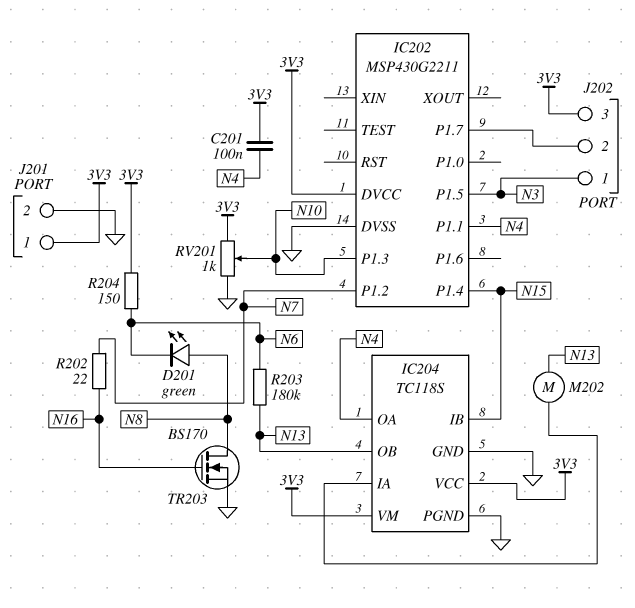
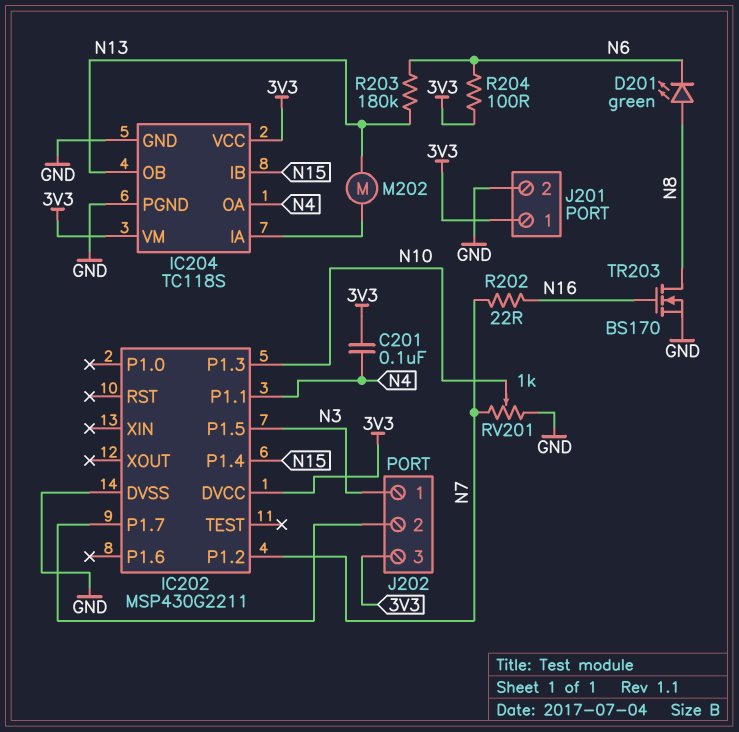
R204: 150 (3V3, N6) -> 100 (3V3, N6)
RV201: 1k (3V3, GND, wiper N10) -> 1k (GND, N7, wiper N10)

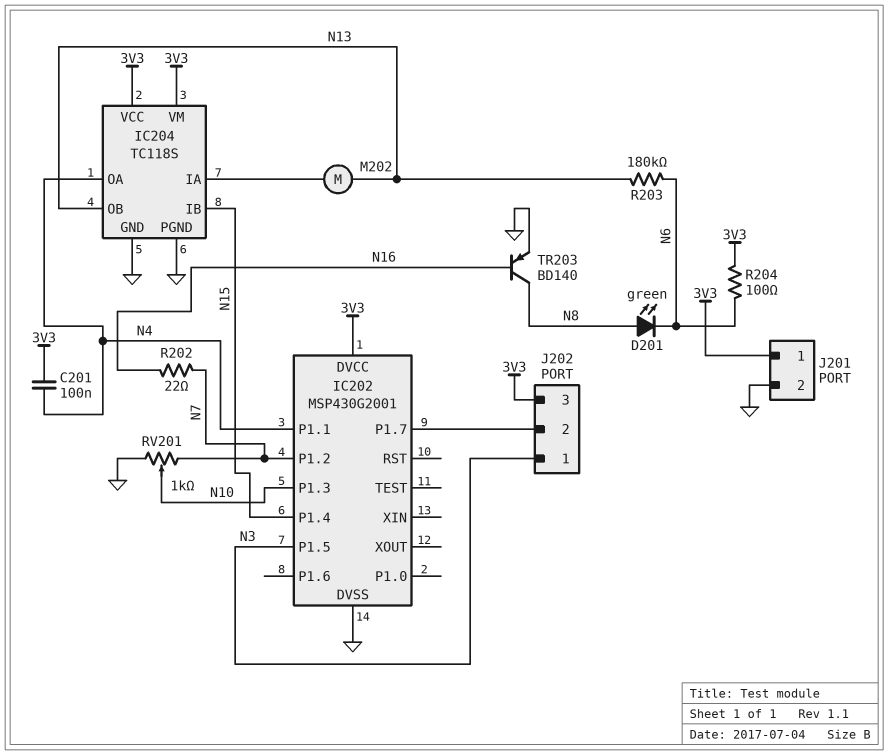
IC202: MSP430G2211 -> MSP430G2001
TR203: NMOS BS170 (G N16, D N8, S GND) -> PNP BD140 (B N16, C N8, E GND)

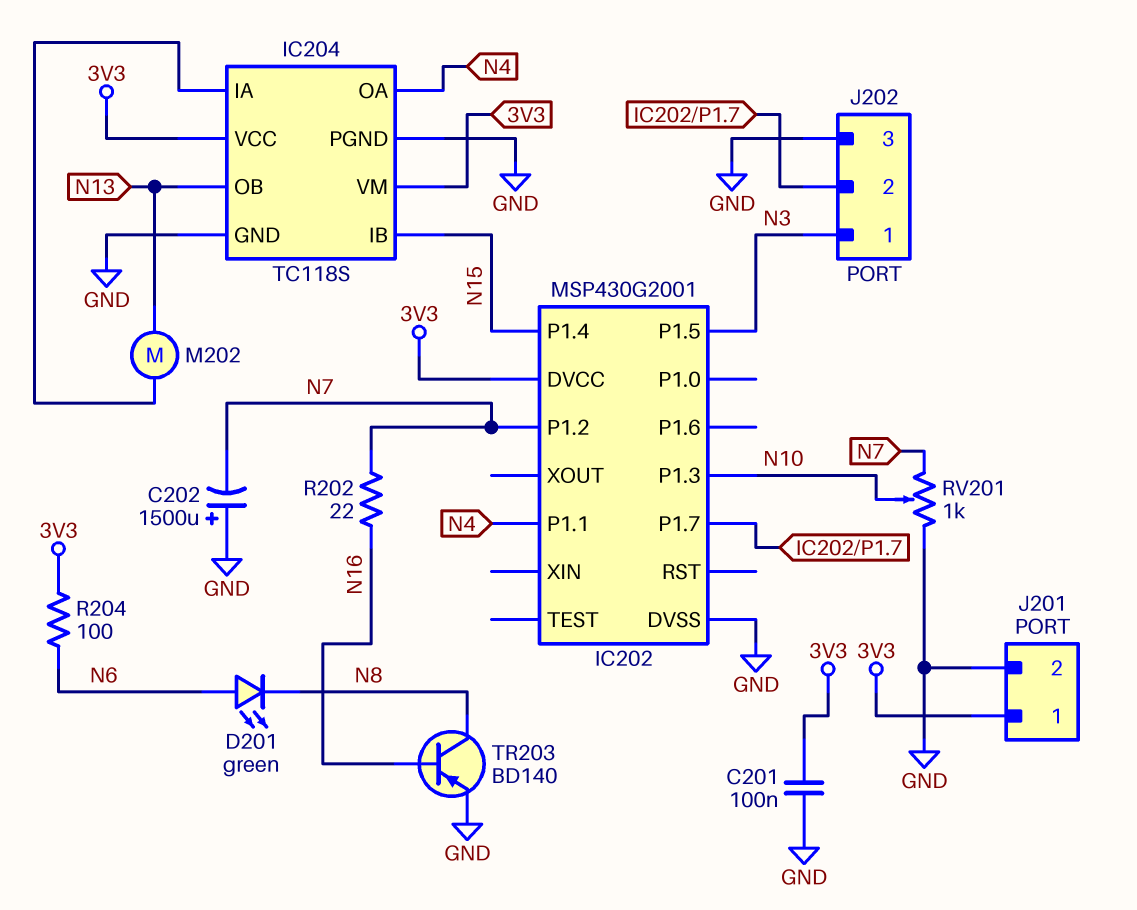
C201: 100nF (3V3, N4) -> 100nF (3V3, GND)
C202: none -> 1500uF (plus GND, minus N7)
D201: LED green (A N8, K N6) -> LED green (A N6, K N8)
J202 pin 3: 3V3 -> GND
R203: 180k (N6, N13) -> none

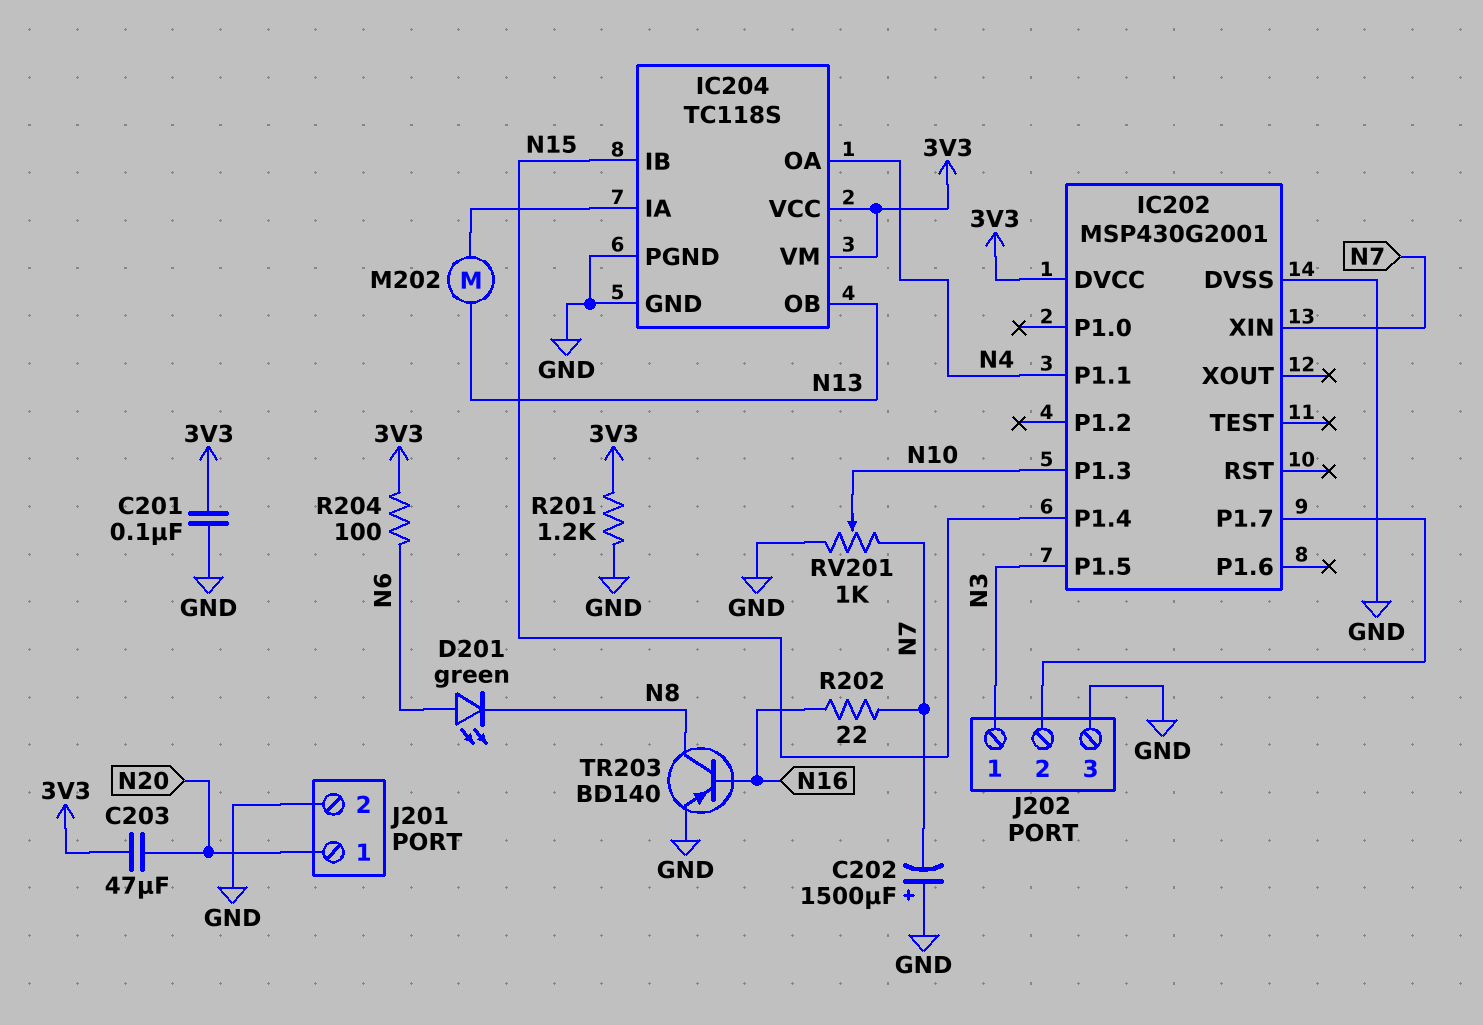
C203: none -> 47uF (3V3, N20)
IC202 pin P1.2: N7 -> none
IC202 pin XIN: none -> N7
J201 pin 1: 3V3 -> N20
R201: none -> 1.2k (3V3, GND)

